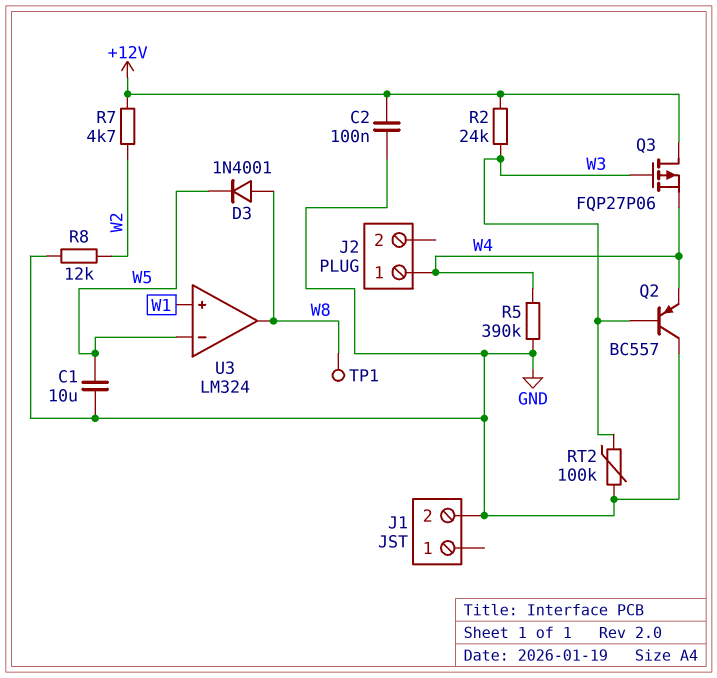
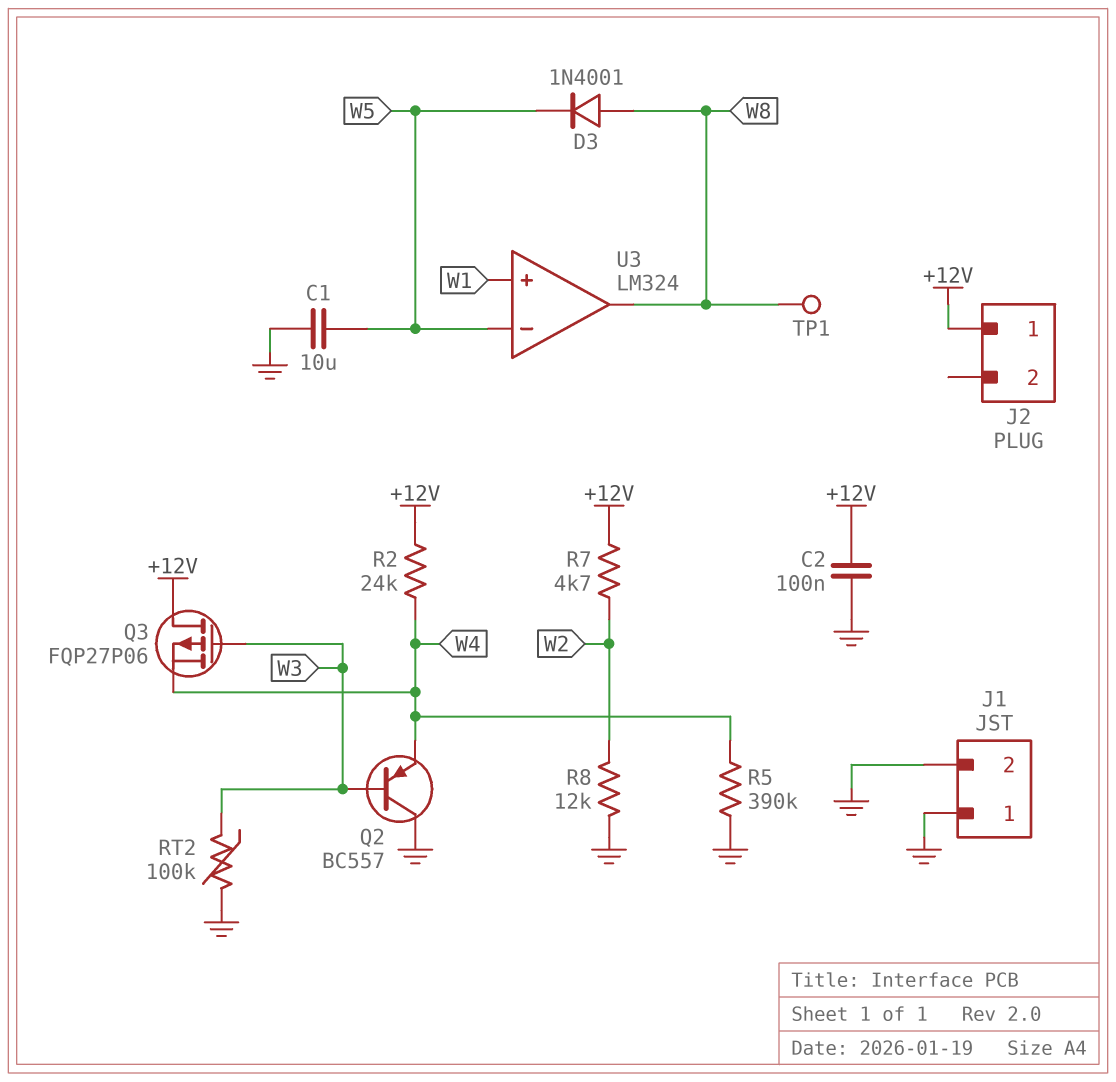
J1 pin 1: none -> GND
J2 pin 1: W4 -> +12V
R2: 24k (+12V, W3) -> 24k (+12V, W4)

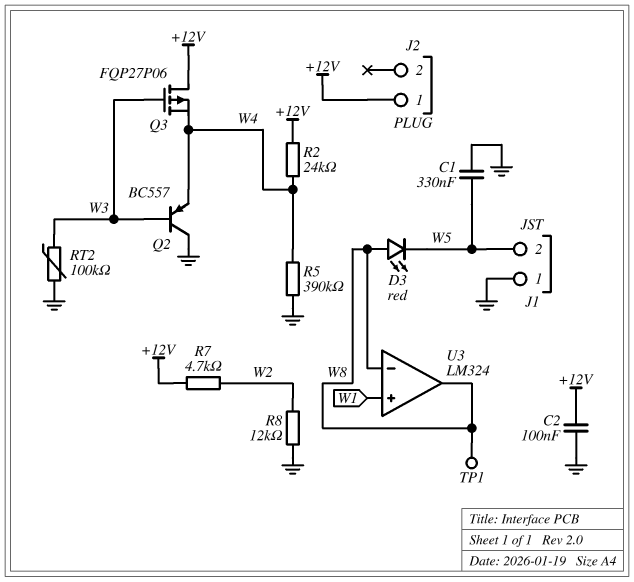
C1: 10uF (GND, W5) -> 330nF (GND, W5)
D3: diode 1N4001 (A W8, K W5) -> LED red (A W8, K W5)
J1 pin 2: GND -> W5
U3 pin in-: W5 -> W8

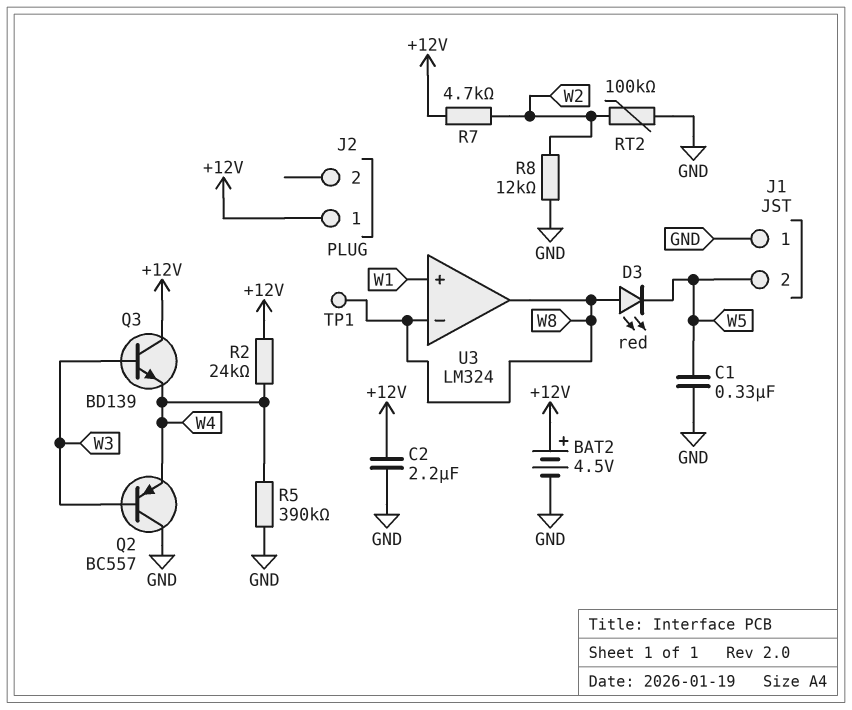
BAT2: none -> 4.5V (plus +12V, minus GND)
C2: 100nF (+12V, GND) -> 2.2uF (+12V, GND)
Q3: PMOS FQP27P06 (G W3, D +12V, S W4) -> NPN BD139 (B W3, C +12V, E W4)
RT2: 100k (GND, W3) -> 100k (GND, W2)

